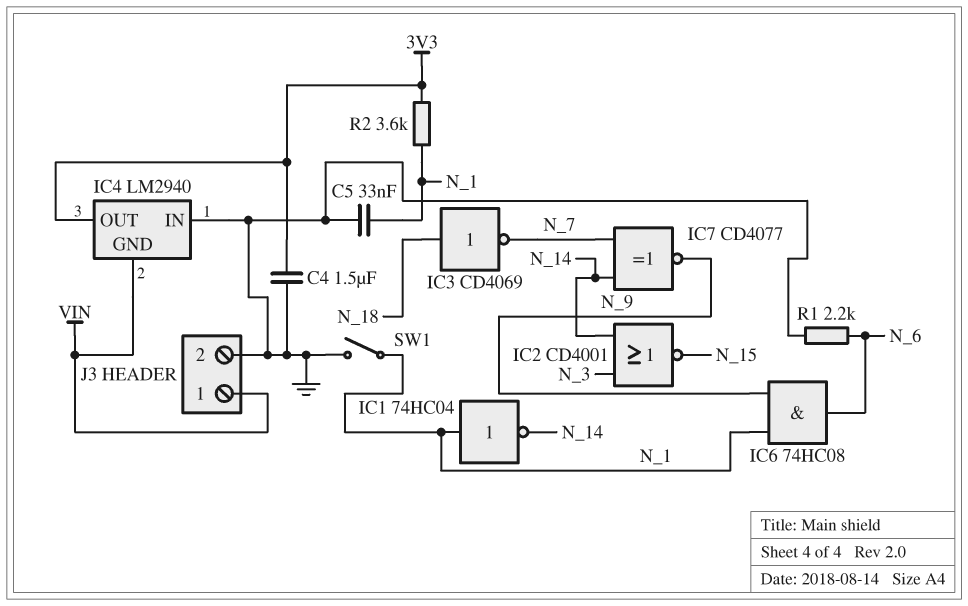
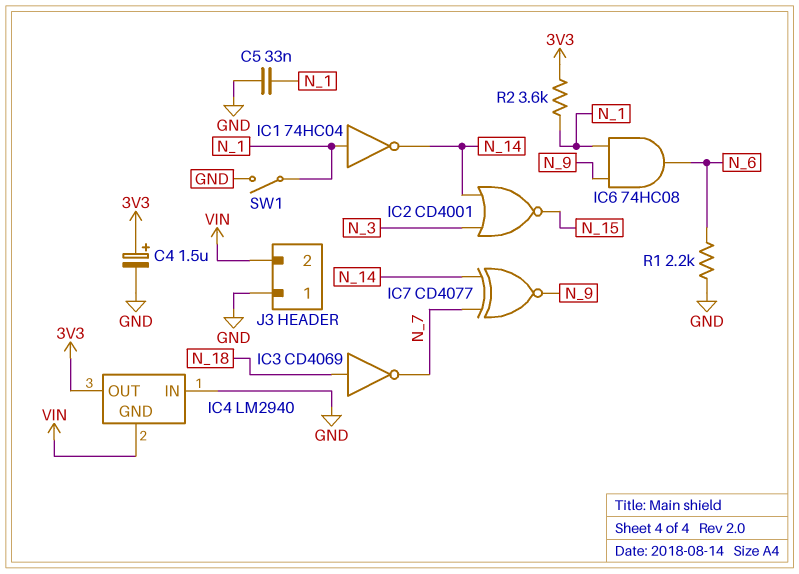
C4: 1.5uF (3V3, GND) -> 1.5uF (plus 3V3, minus GND)
J3 pin 1: VIN -> GND
J3 pin 2: GND -> VIN

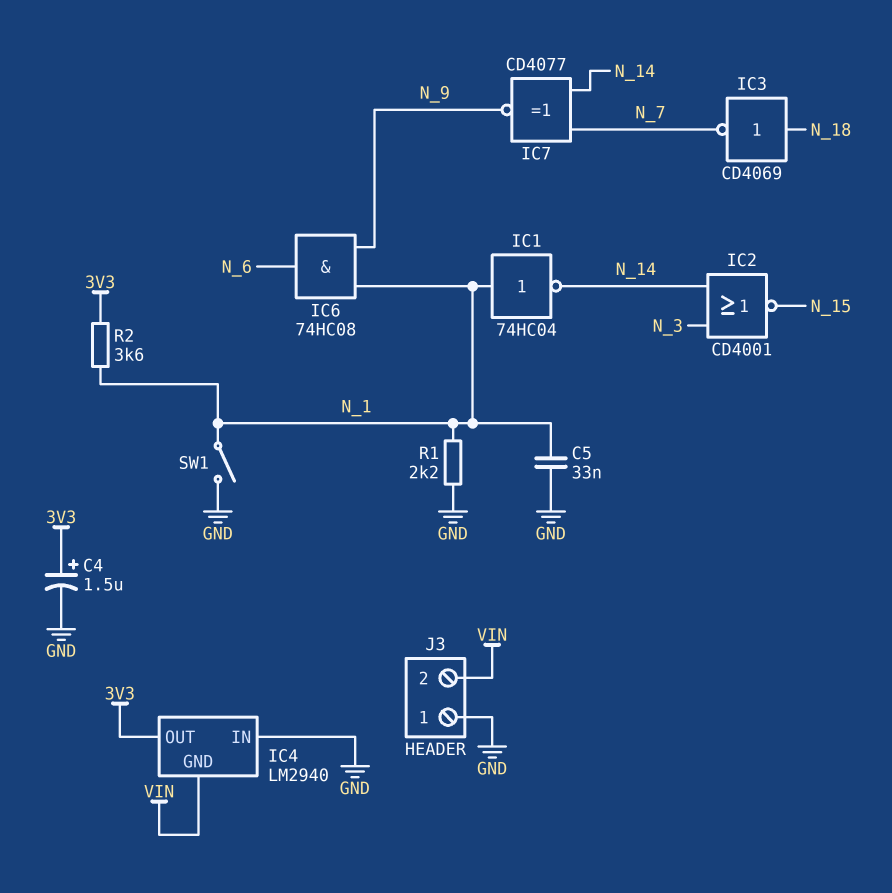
R1: 2.2k (GND, N_6) -> 2.2k (GND, N_1)

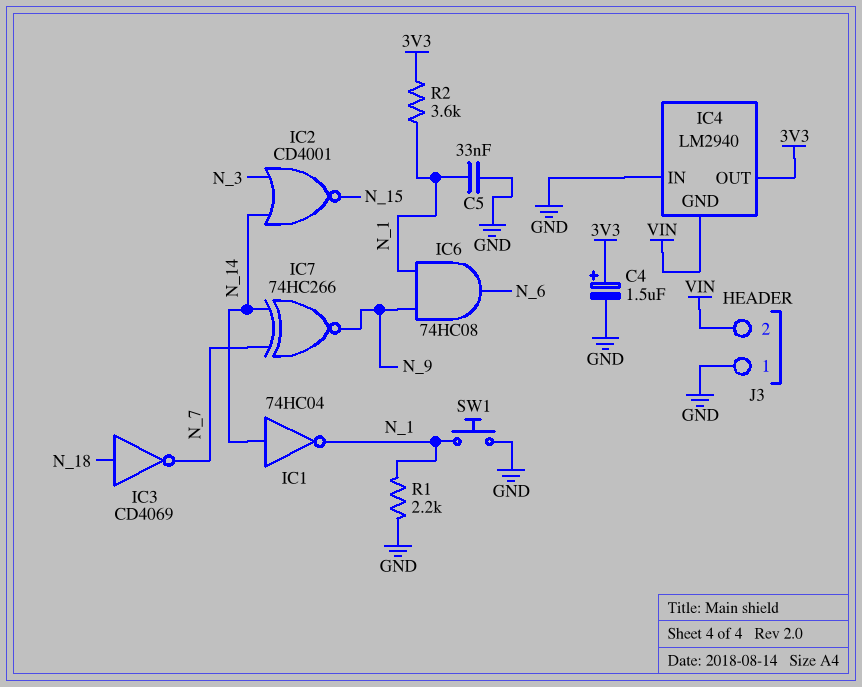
IC1: NOT 74HC04 (in N_1, out N_14) -> NOT 74HC04 (in N_14, out N_1)
IC7: XNOR CD4077 (in N_7, in N_14, out N_9) -> XNOR 74HC266 (in N_7, in N_14, out N_9)
SW1: switch (GND, N_1) -> button (GND, N_1)

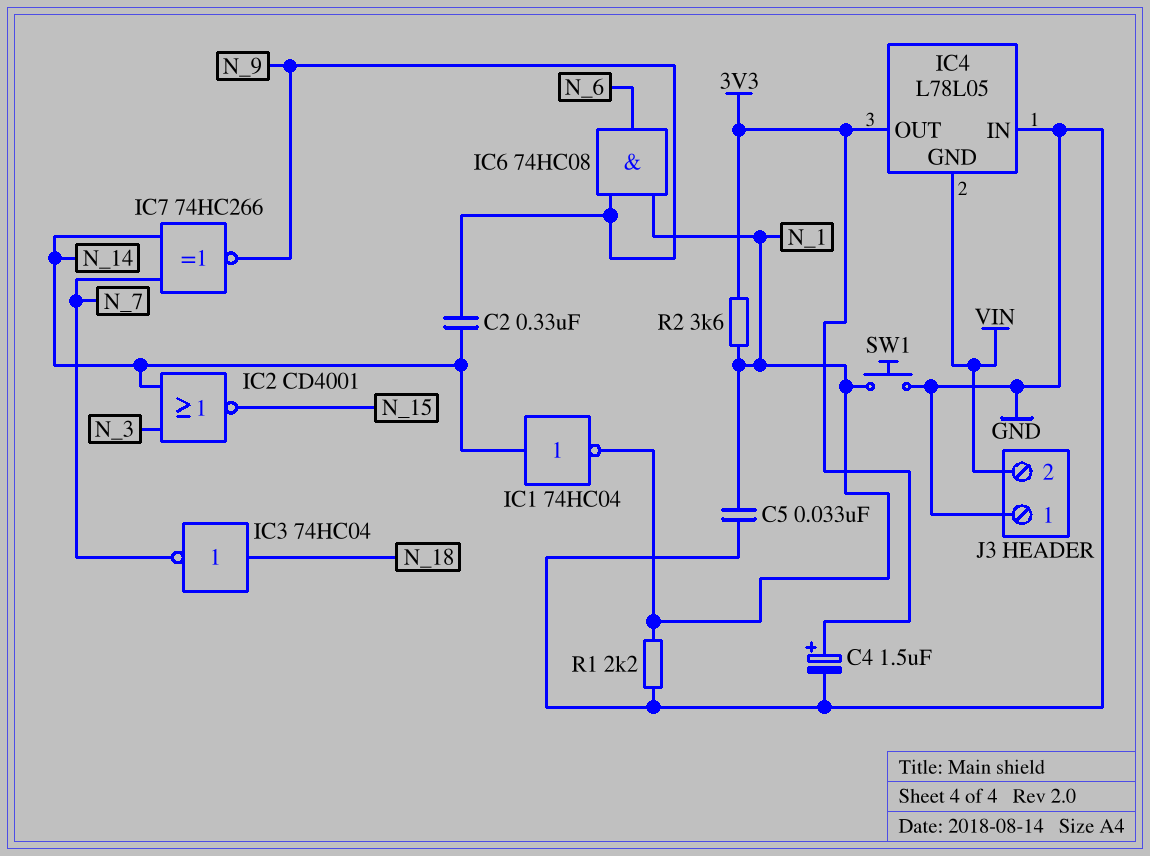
C2: none -> 330nF (N_9, N_14)
IC3: NOT CD4069 (in N_18, out N_7) -> NOT 74HC04 (in N_18, out N_7)
IC4: LM2940 -> L78L05

